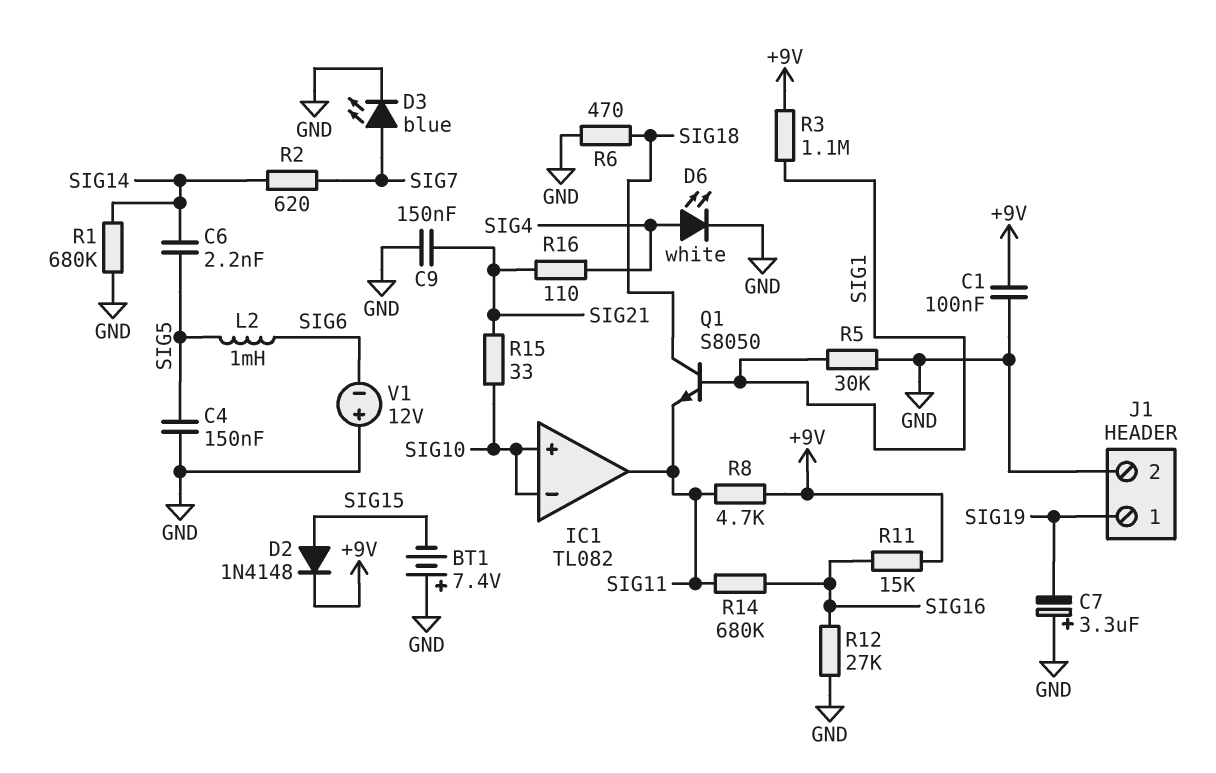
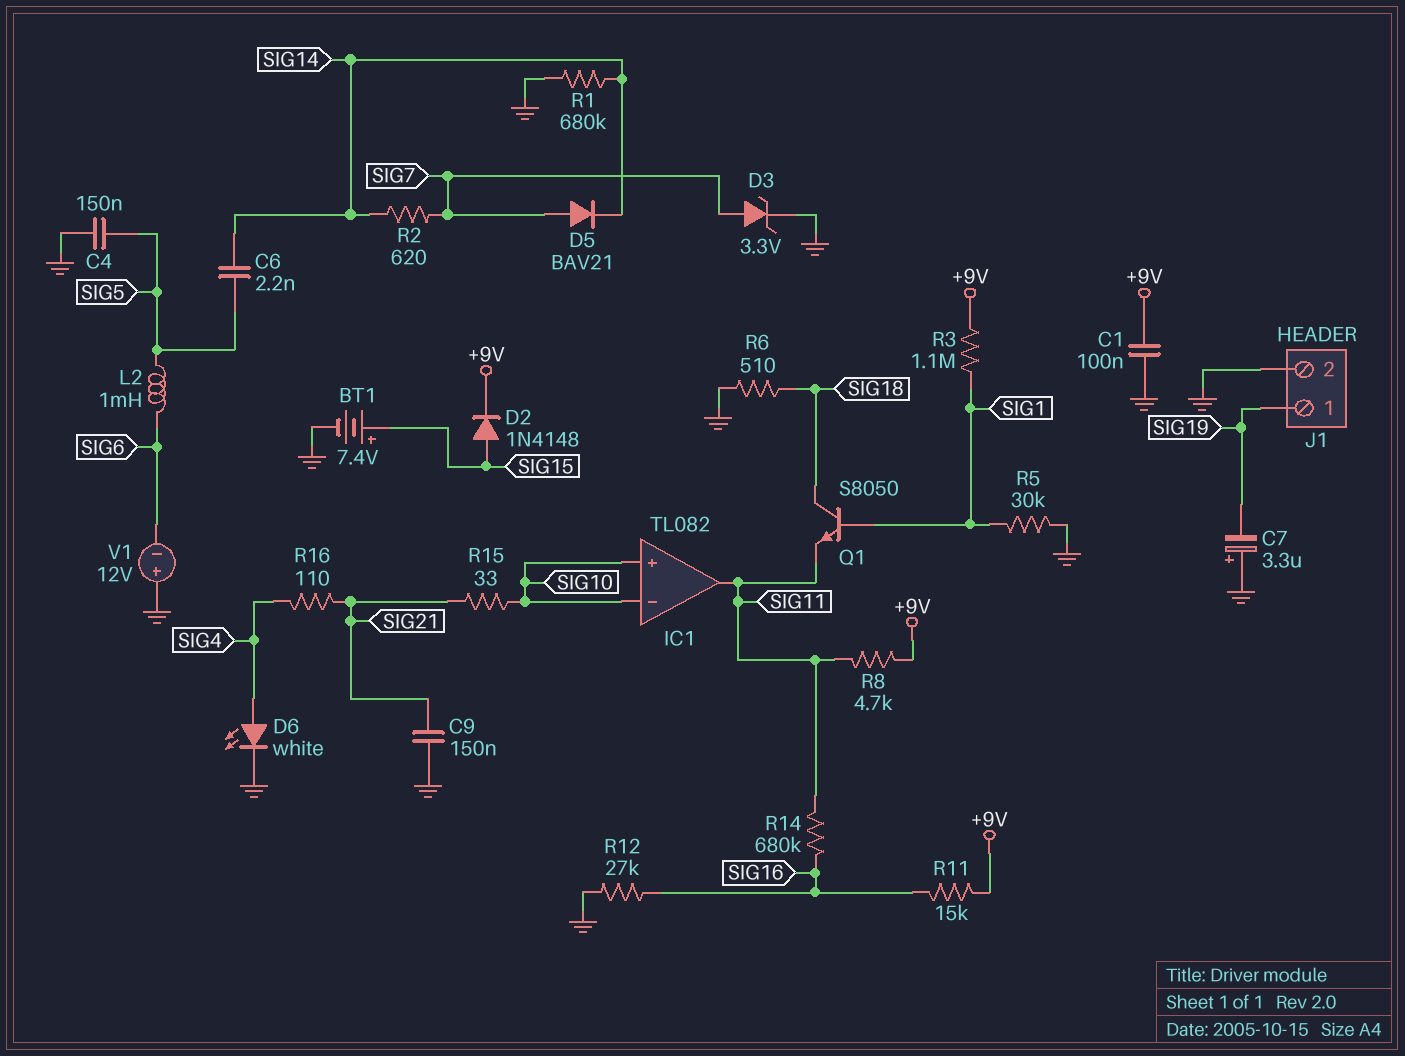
BT1: 7.4V (plus GND, minus SIG15) -> 7.4V (plus SIG15, minus GND)
D3: LED blue (A SIG7, K GND) -> zener 3.3V (A SIG7, K GND)
D5: none -> diode BAV21 (A SIG7, K SIG14)
R6: 470 (GND, SIG18) -> 510 (GND, SIG18)

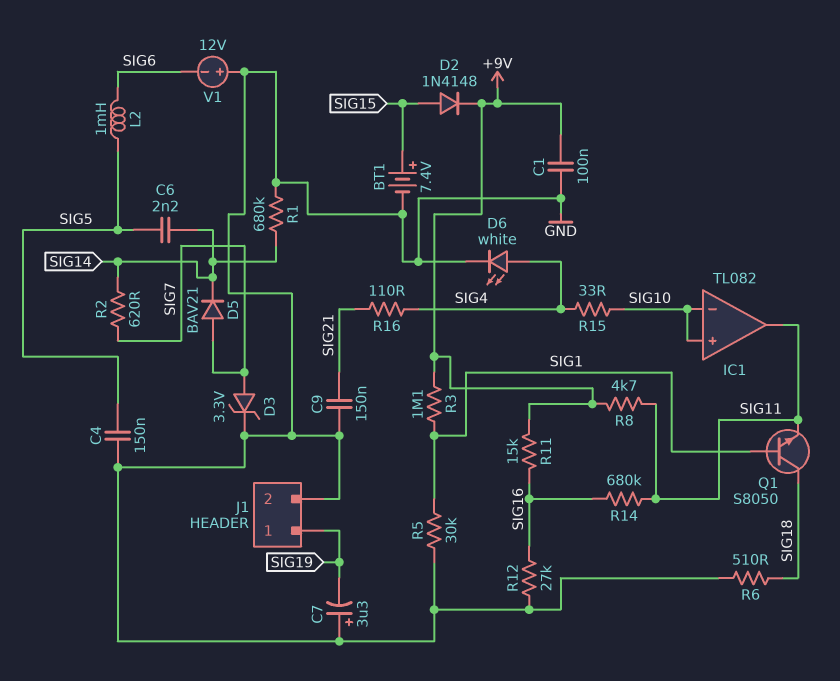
R15: 33 (SIG10, SIG21) -> 33 (SIG4, SIG10)

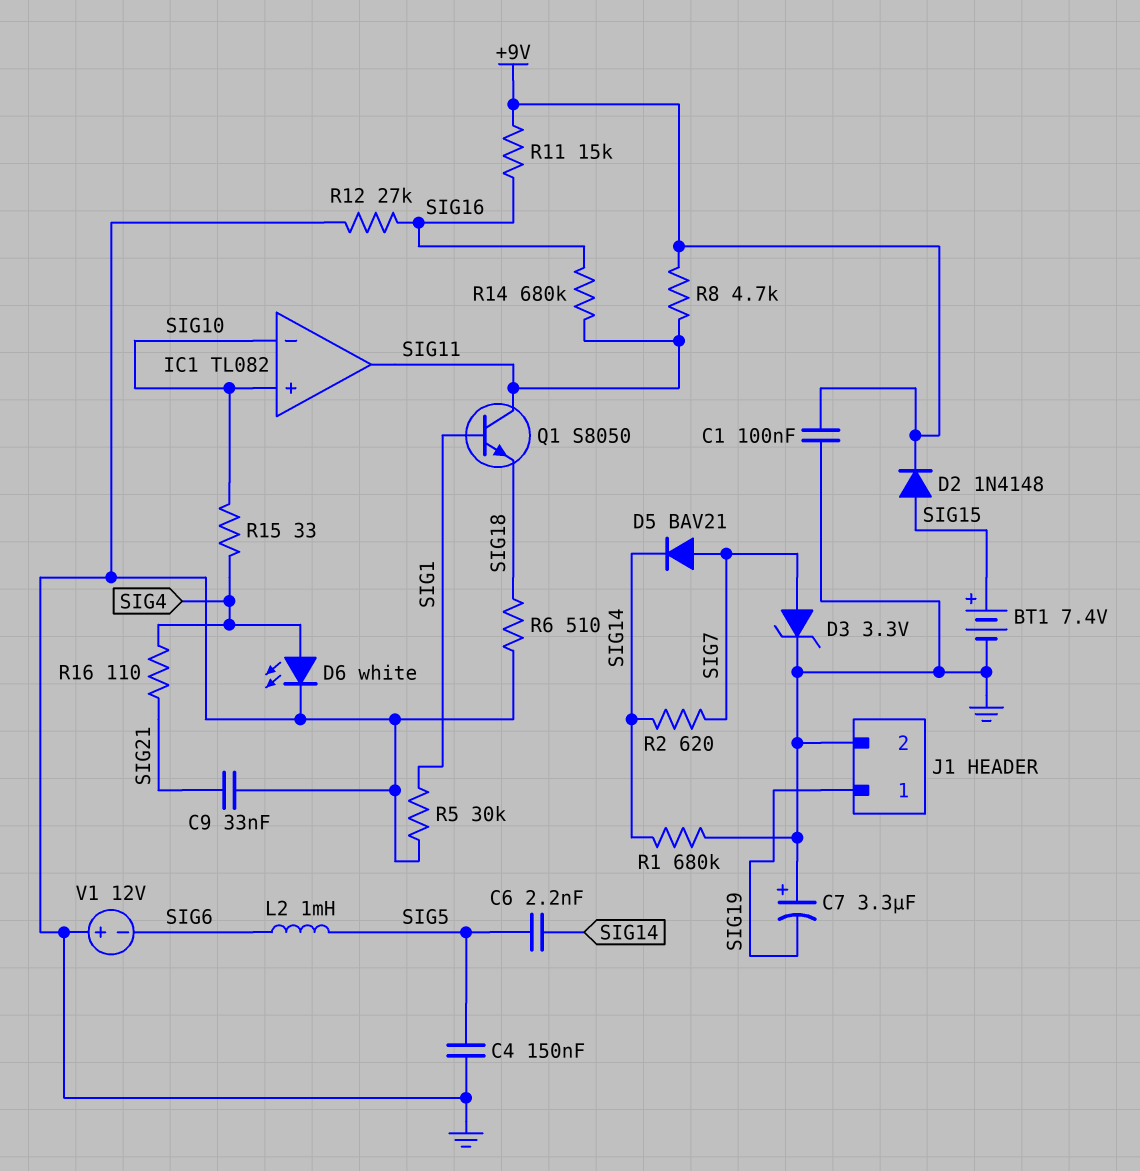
C9: 150nF (GND, SIG21) -> 33nF (GND, SIG21)
Q1: NPN S8050 (B SIG1, C SIG18, E SIG11) -> NPN S8050 (B SIG1, C SIG11, E SIG18)
R3: 1.1M (+9V, SIG1) -> none

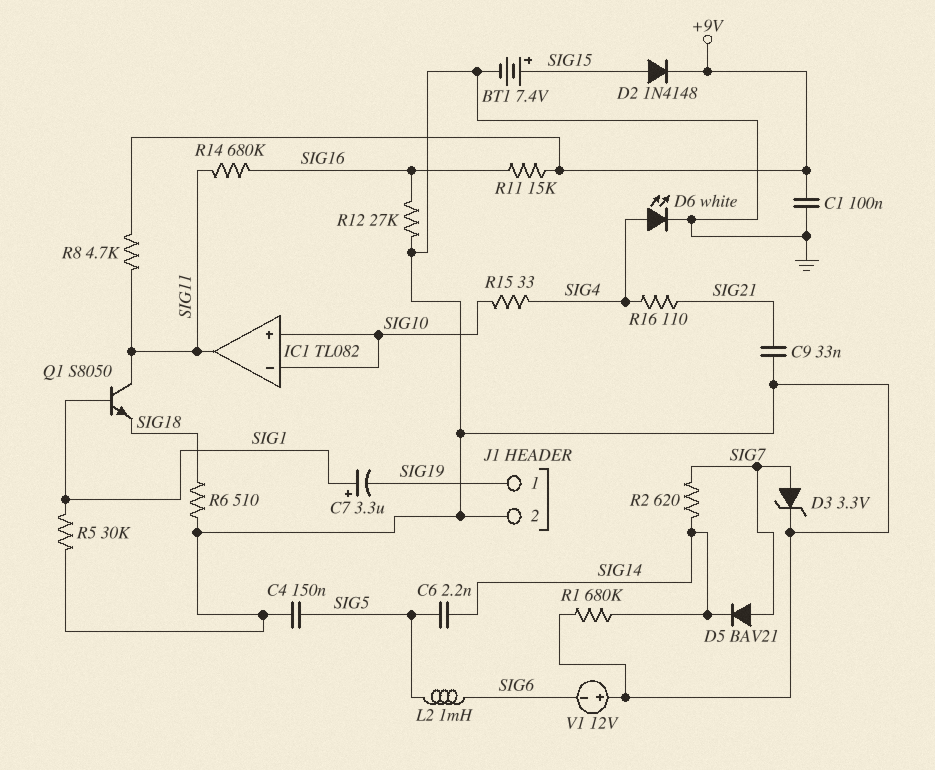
C7: 3.3uF (plus GND, minus SIG19) -> 3.3uF (plus SIG1, minus SIG19)

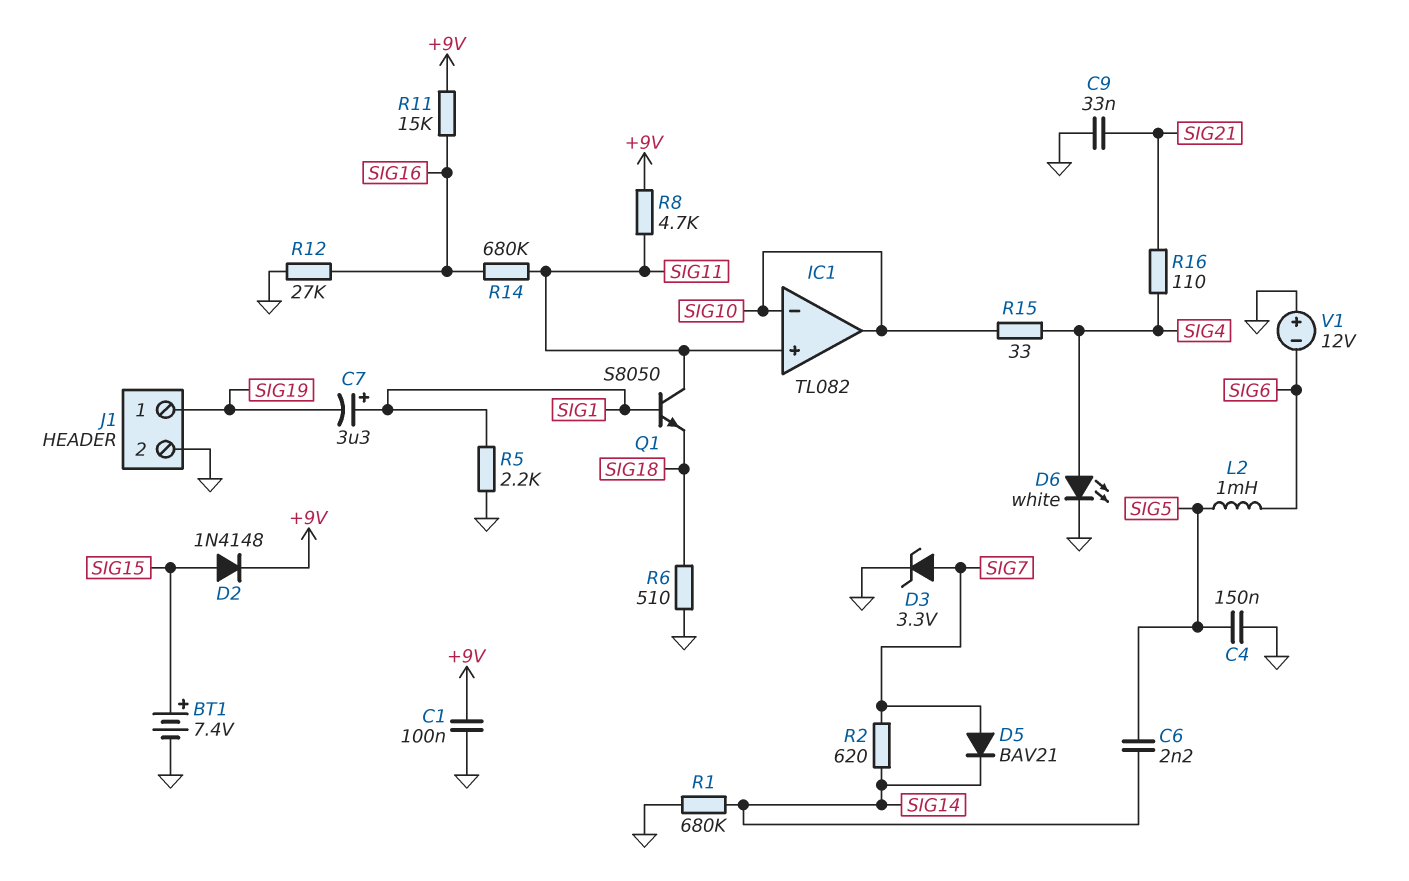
IC1 pin in+: SIG10 -> SIG11
IC1 pin out: SIG11 -> SIG10
R5: 30k (GND, SIG1) -> 2.2k (GND, SIG1)

